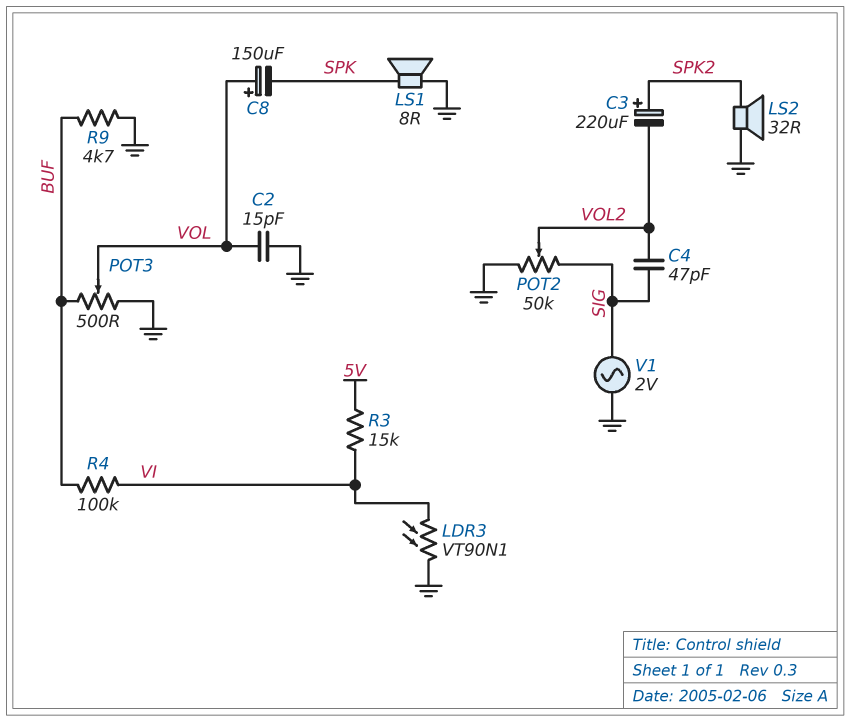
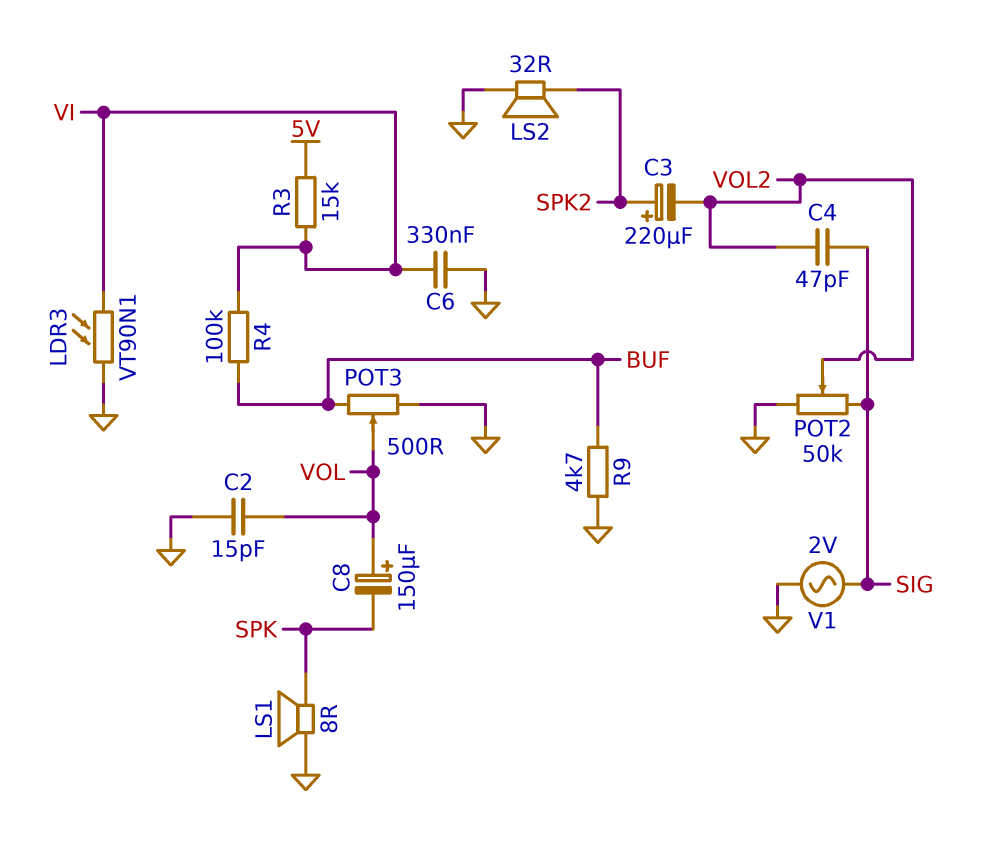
C6: none -> 330nF (GND, VI)

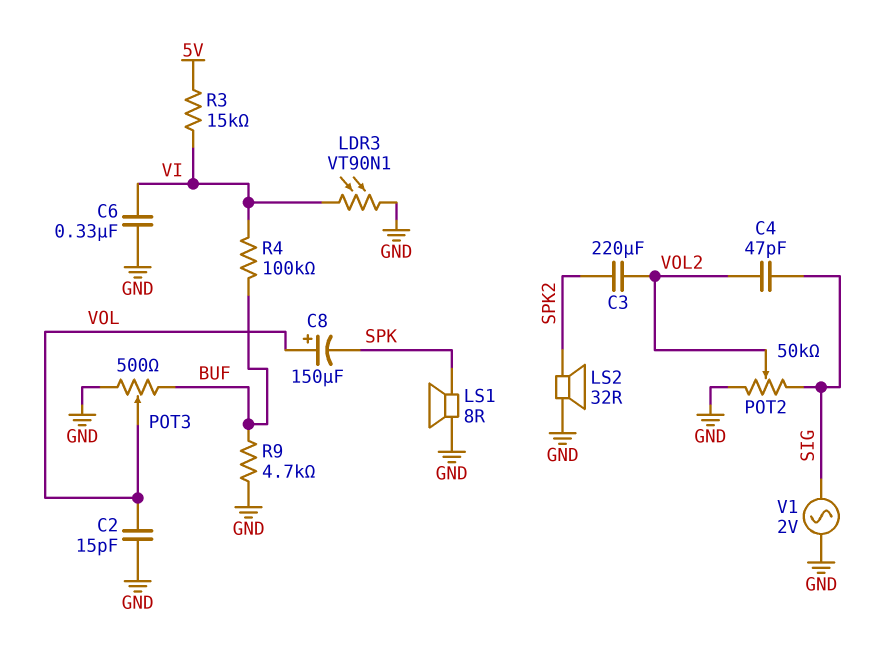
C3: 220uF (plus SPK2, minus VOL2) -> 220uF (SPK2, VOL2)

